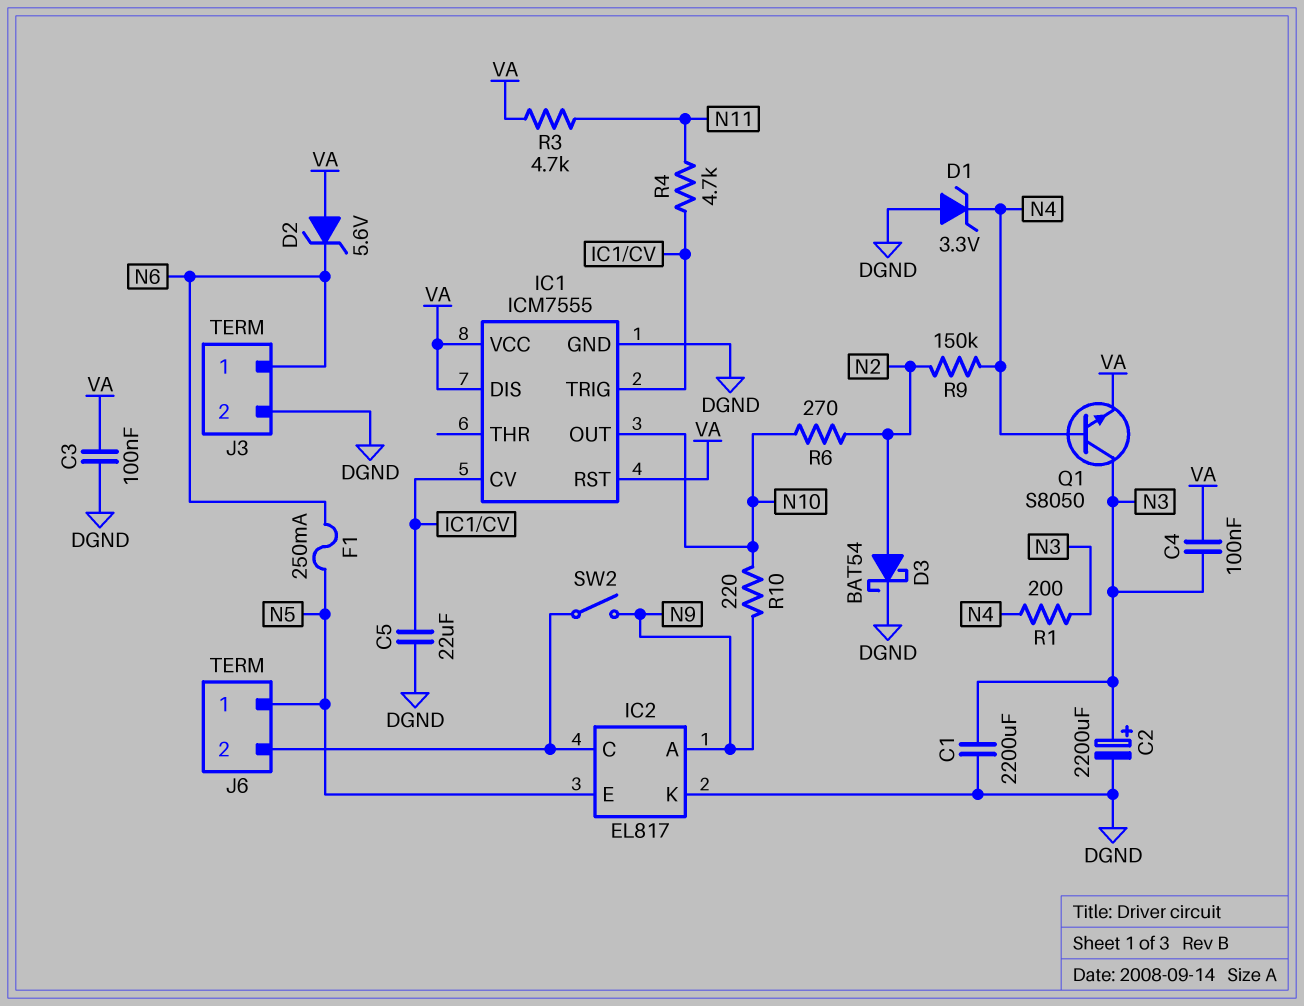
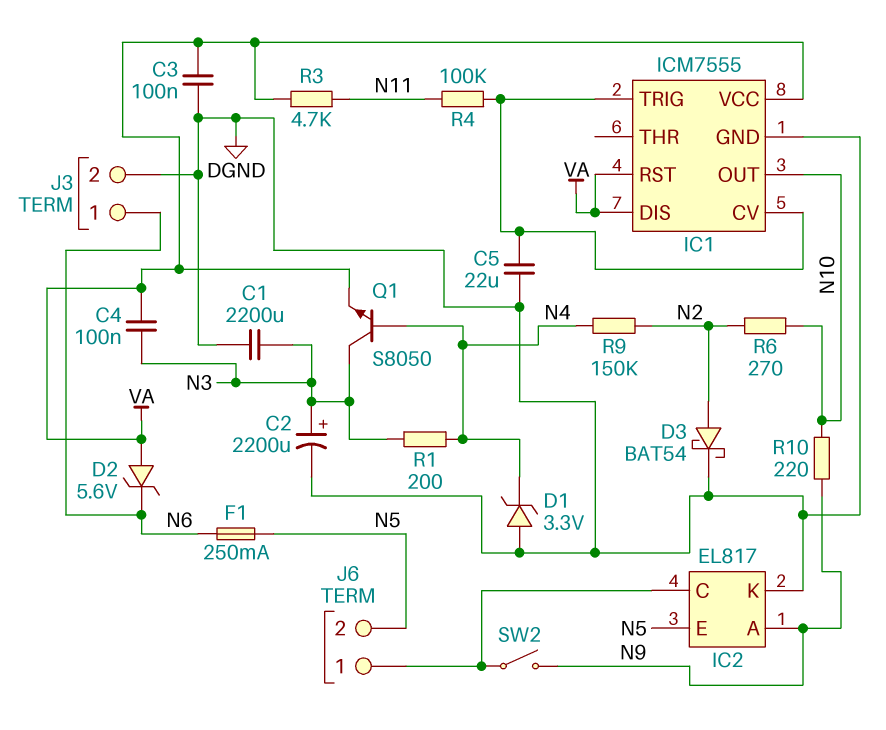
J6 pin 1: N5 -> IC2/C
J6 pin 2: IC2/C -> N5
R4: 4.7k (IC1/CV, N11) -> 100k (IC1/CV, N11)

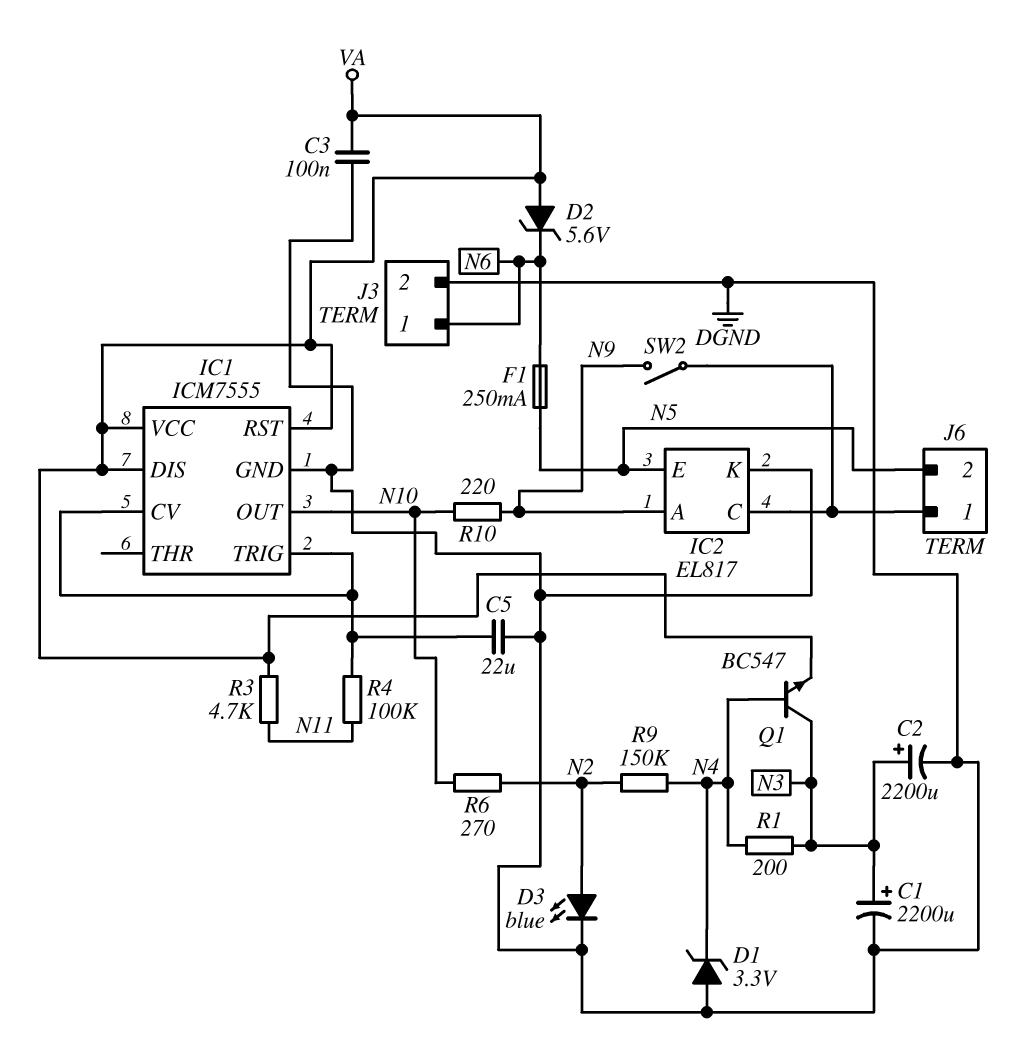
C1: 2200uF (DGND, N3) -> 2200uF (plus N3, minus DGND)
C4: 100nF (N3, VA) -> none
D3: schottky BAT54 (A N2, K DGND) -> LED blue (A N2, K DGND)
Q1: NPN S8050 (B N4, C N3, E VA) -> NPN BC547 (B N4, C N3, E VA)

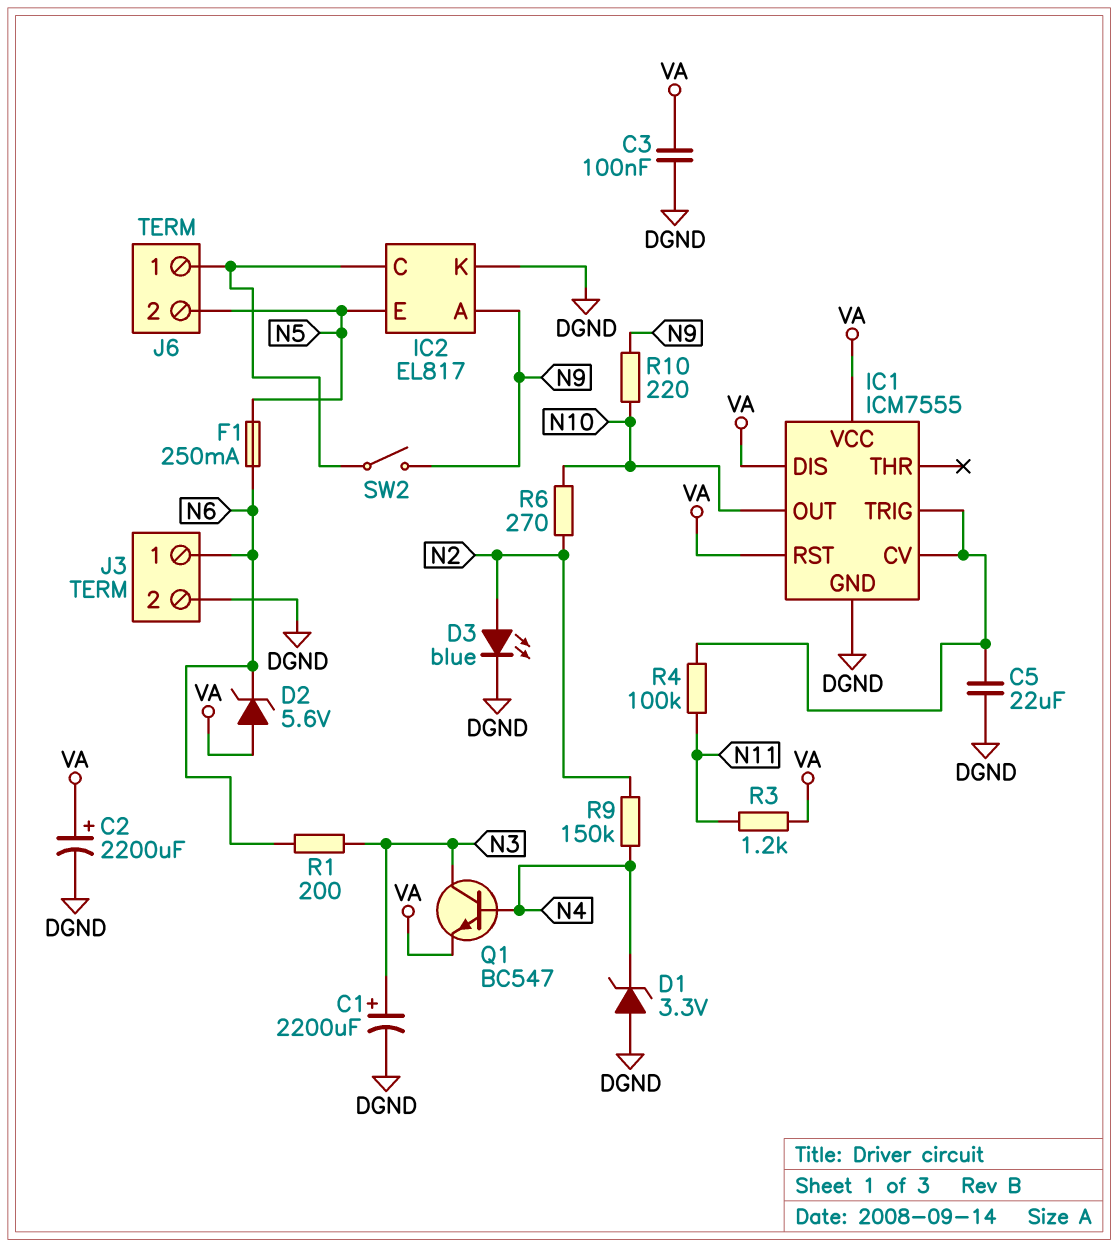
C2: 2200uF (plus N3, minus DGND) -> 2200uF (plus VA, minus DGND)
R1: 200 (N3, N4) -> 200 (N3, N6)
R3: 4.7k (N11, VA) -> 1.2k (N11, VA)

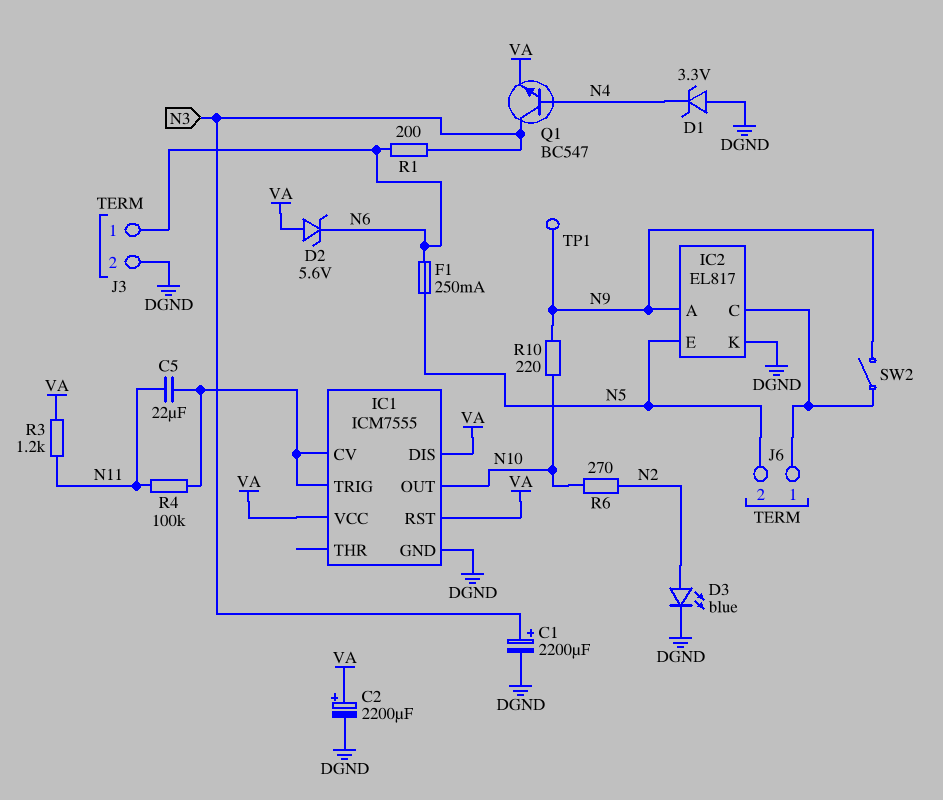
C3: 100nF (DGND, VA) -> none
C5: 22uF (DGND, IC1/CV) -> 22uF (IC1/CV, N11)
R9: 150k (N2, N4) -> none
TP1: none -> test point (N9)

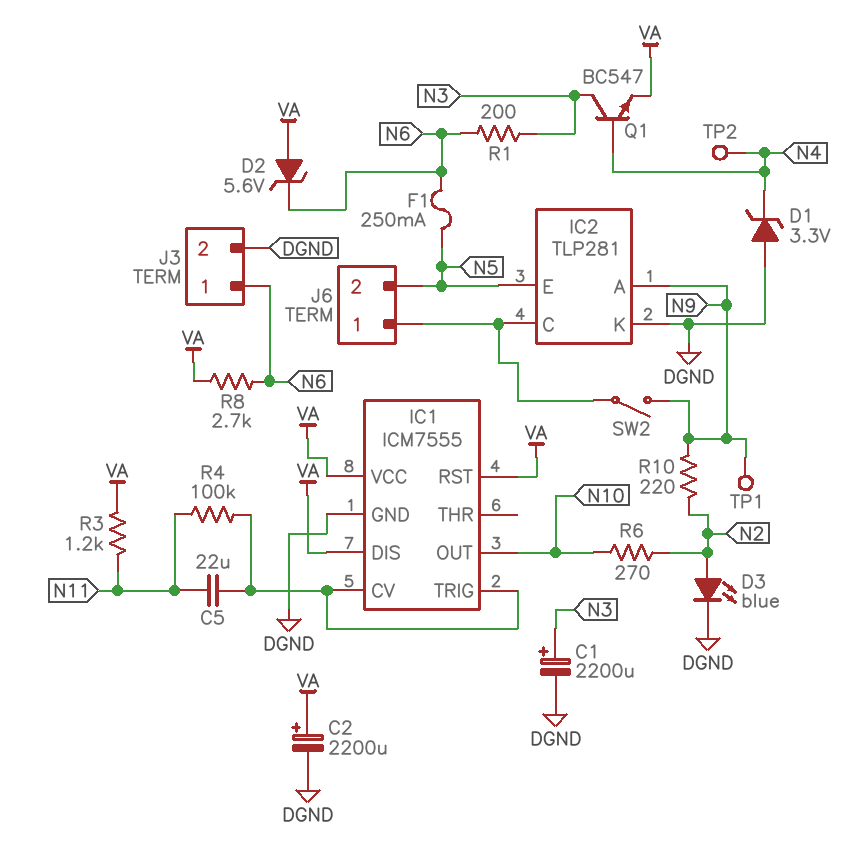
IC2: EL817 -> TLP281
R8: none -> 2.7k (N6, VA)
R10: 220 (N9, N10) -> 220 (N2, N9)
TP2: none -> test point (N4)

